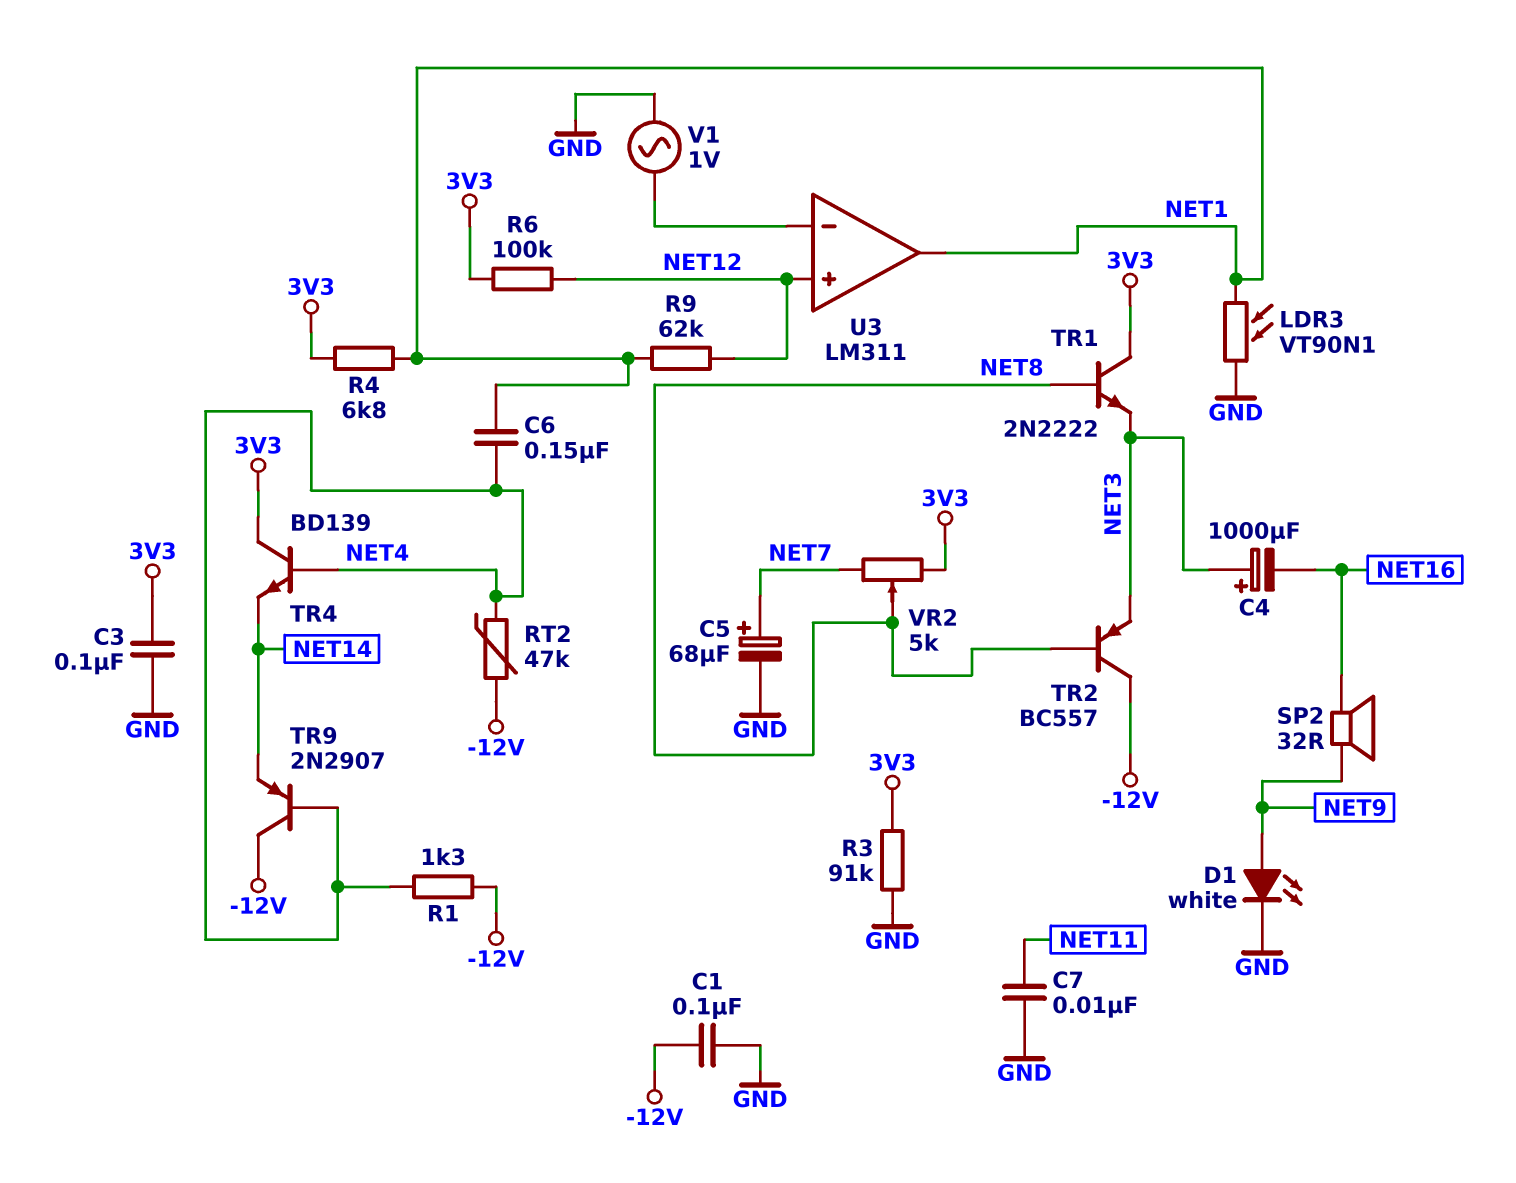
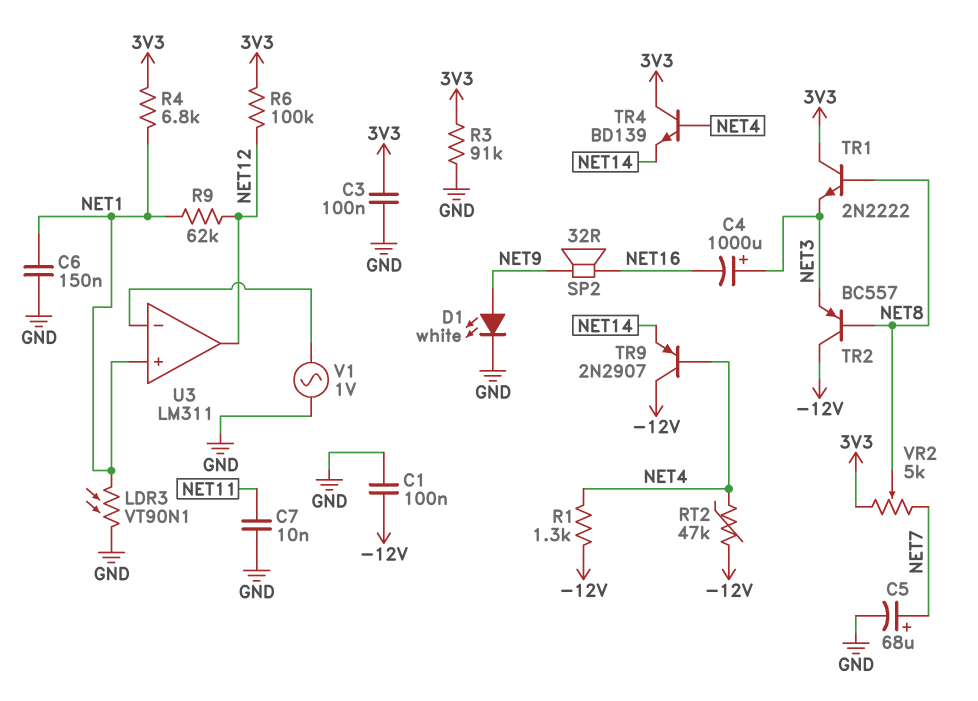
C6: 150nF (NET1, NET4) -> 150nF (GND, NET1)
U3 pin in+: NET12 -> NET1
U3 pin out: NET1 -> NET12

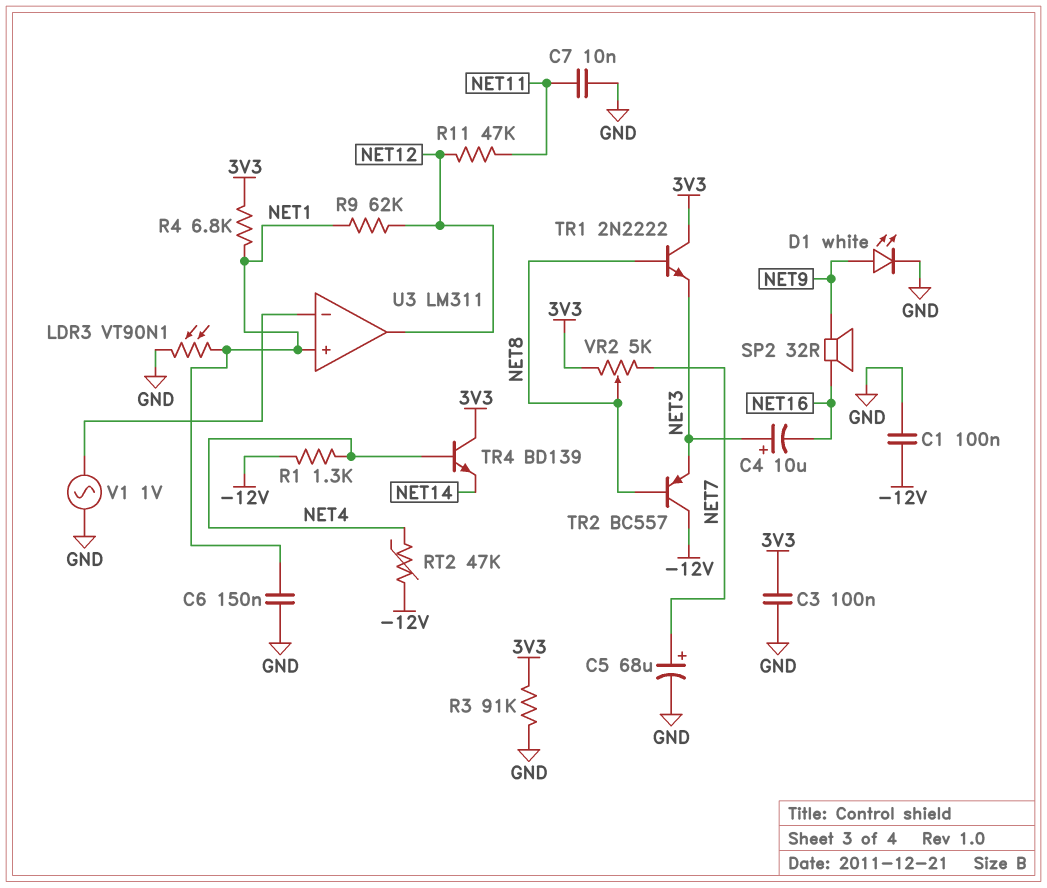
C4: 1000uF (plus NET3, minus NET16) -> 10uF (plus NET3, minus NET16)
R6: 100k (3V3, NET12) -> none
R11: none -> 47k (NET11, NET12)
TR9: PNP 2N2907 (B NET4, C -12V, E NET14) -> none

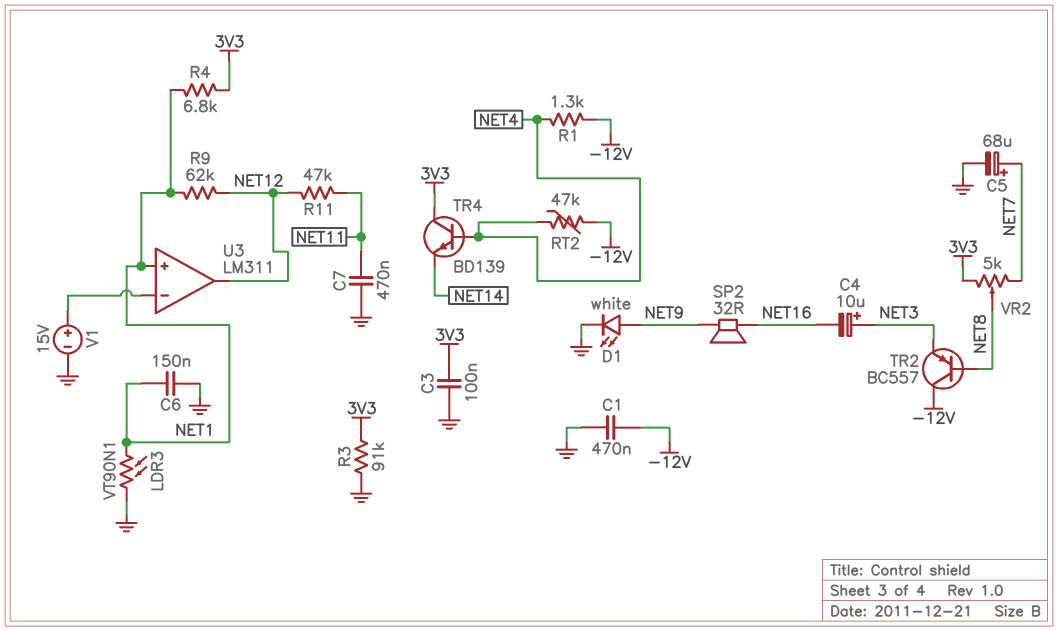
C1: 100nF (-12V, GND) -> 470nF (-12V, GND)
C7: 10nF (GND, NET11) -> 470nF (GND, NET11)
TR1: NPN 2N2222 (B NET8, C 3V3, E NET3) -> none
V1: AC 1V (GND, U3/in-) -> 15V (plus U3/in-, minus GND)

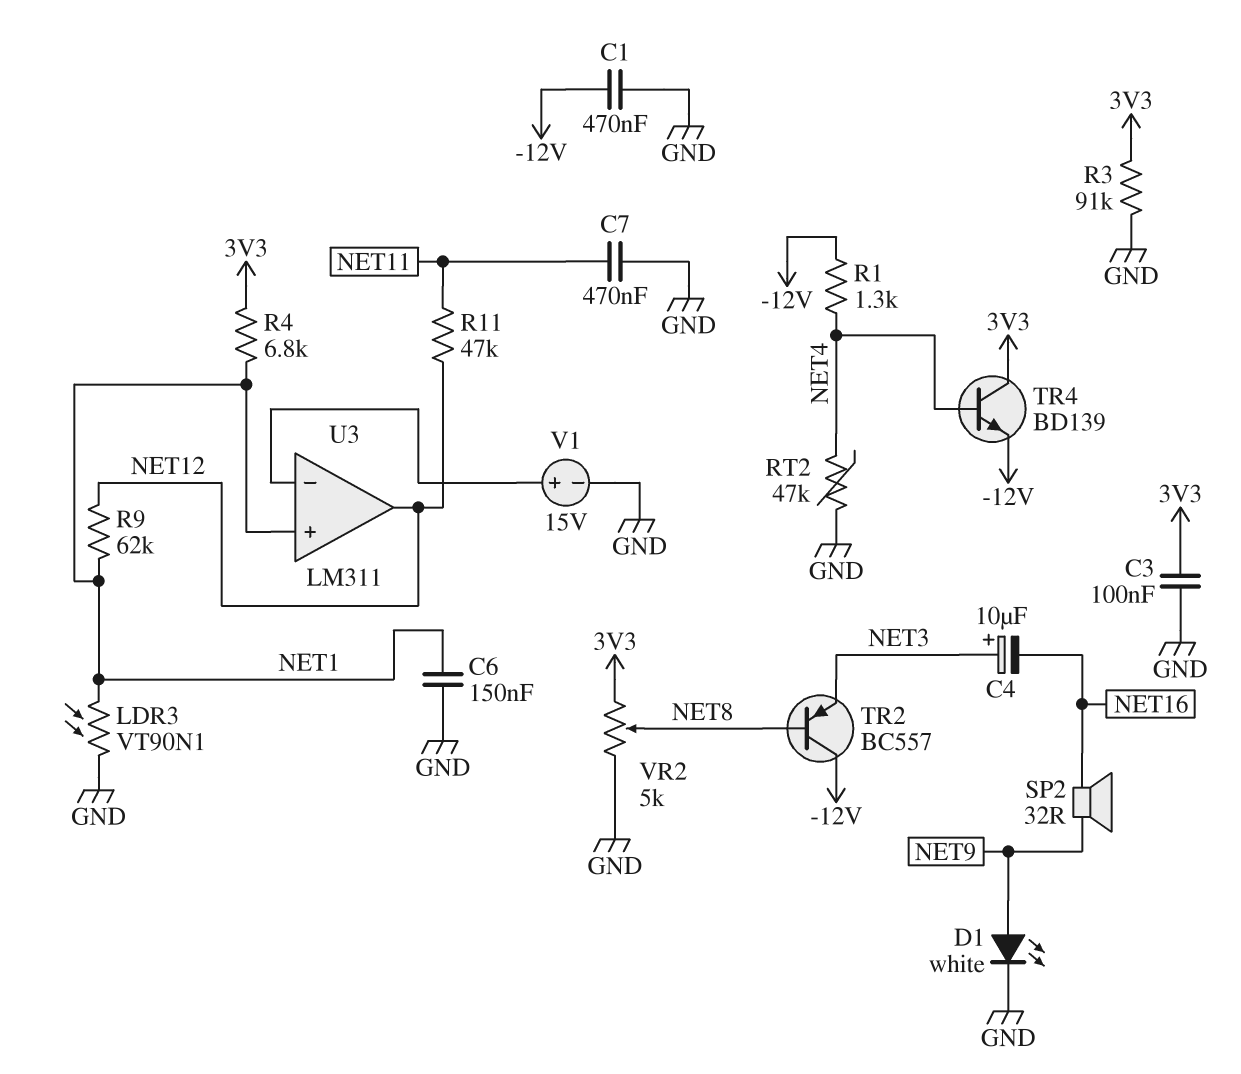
C5: 68uF (plus NET7, minus GND) -> none
RT2: 47k (-12V, NET4) -> 47k (GND, NET4)
TR4: NPN BD139 (B NET4, C 3V3, E NET14) -> NPN BD139 (B NET4, C 3V3, E -12V)
VR2: 5k (3V3, NET7, wiper NET8) -> 5k (3V3, GND, wiper NET8)

